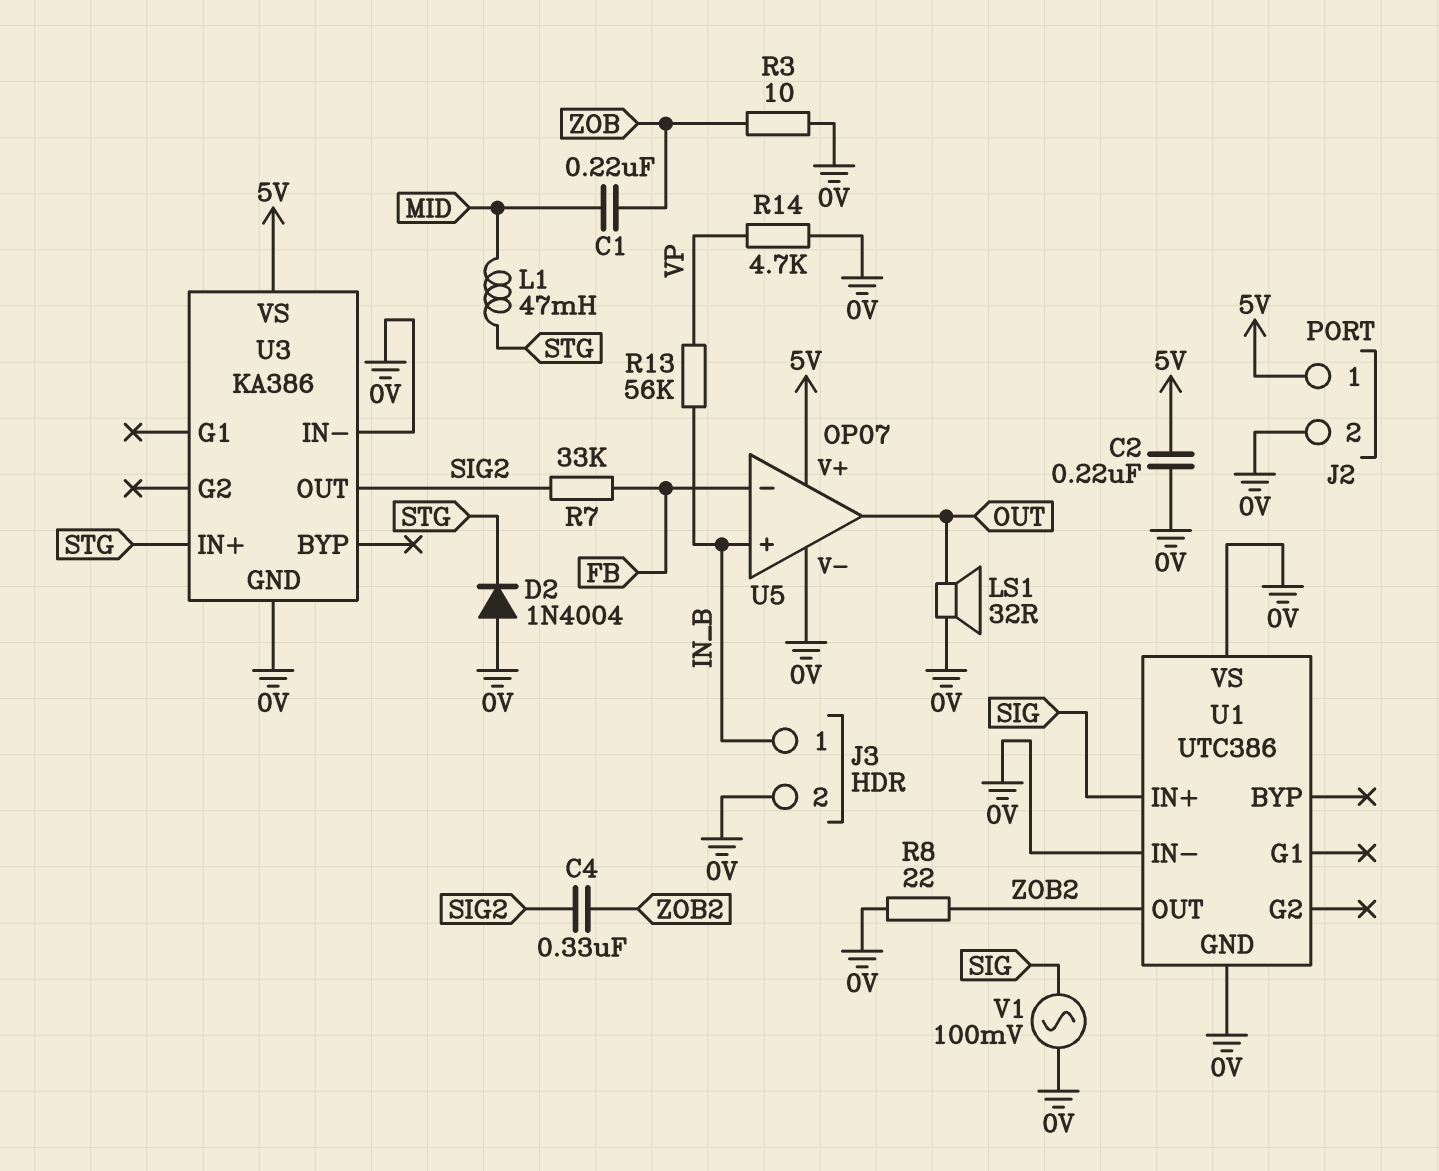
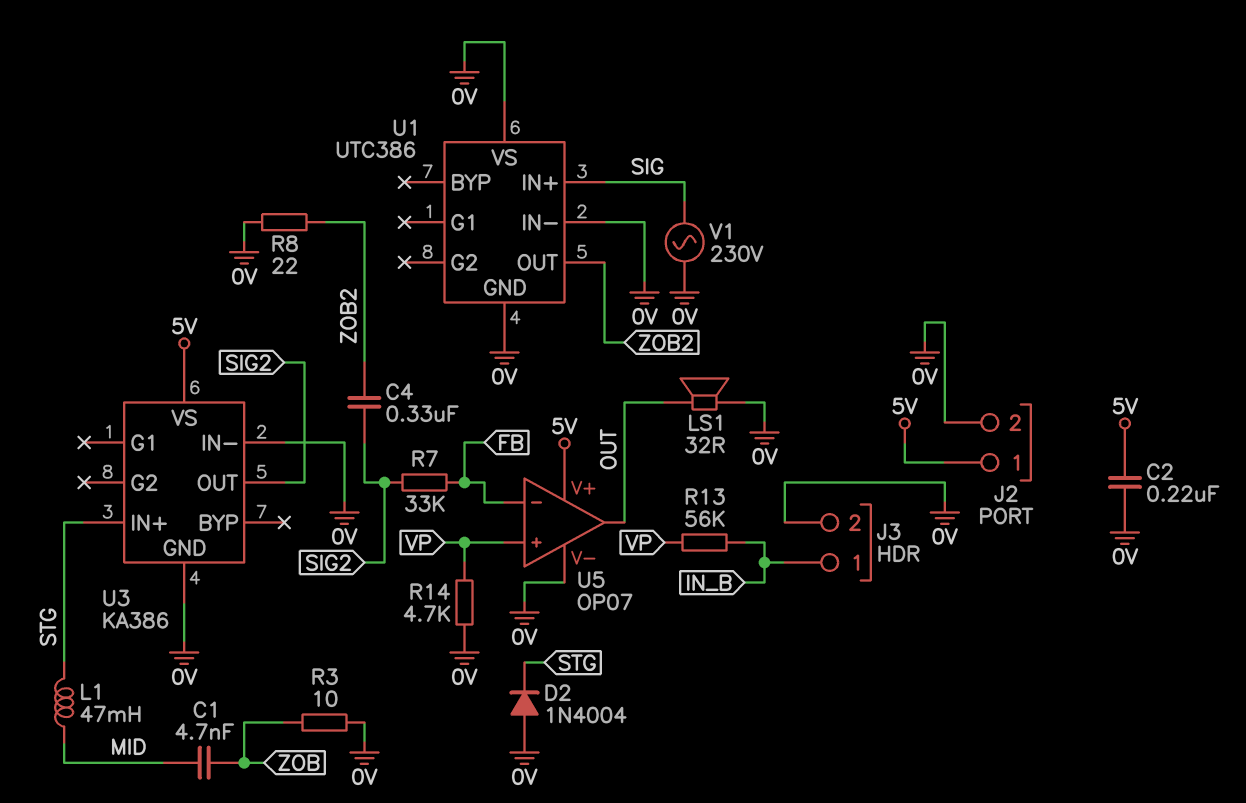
C1: 220nF (MID, ZOB) -> 4.7nF (MID, ZOB)
U5 pin in+: IN_B -> VP
V1: AC 100mV (0V, SIG) -> AC 230V (0V, SIG)

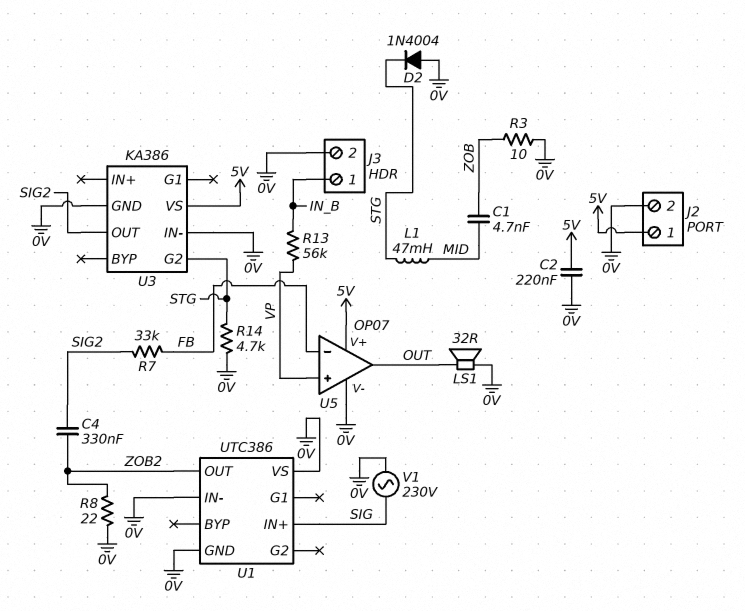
R14: 4.7k (0V, VP) -> 4.7k (0V, STG)
U3 pin G2: none -> STG
U3 pin IN+: STG -> none

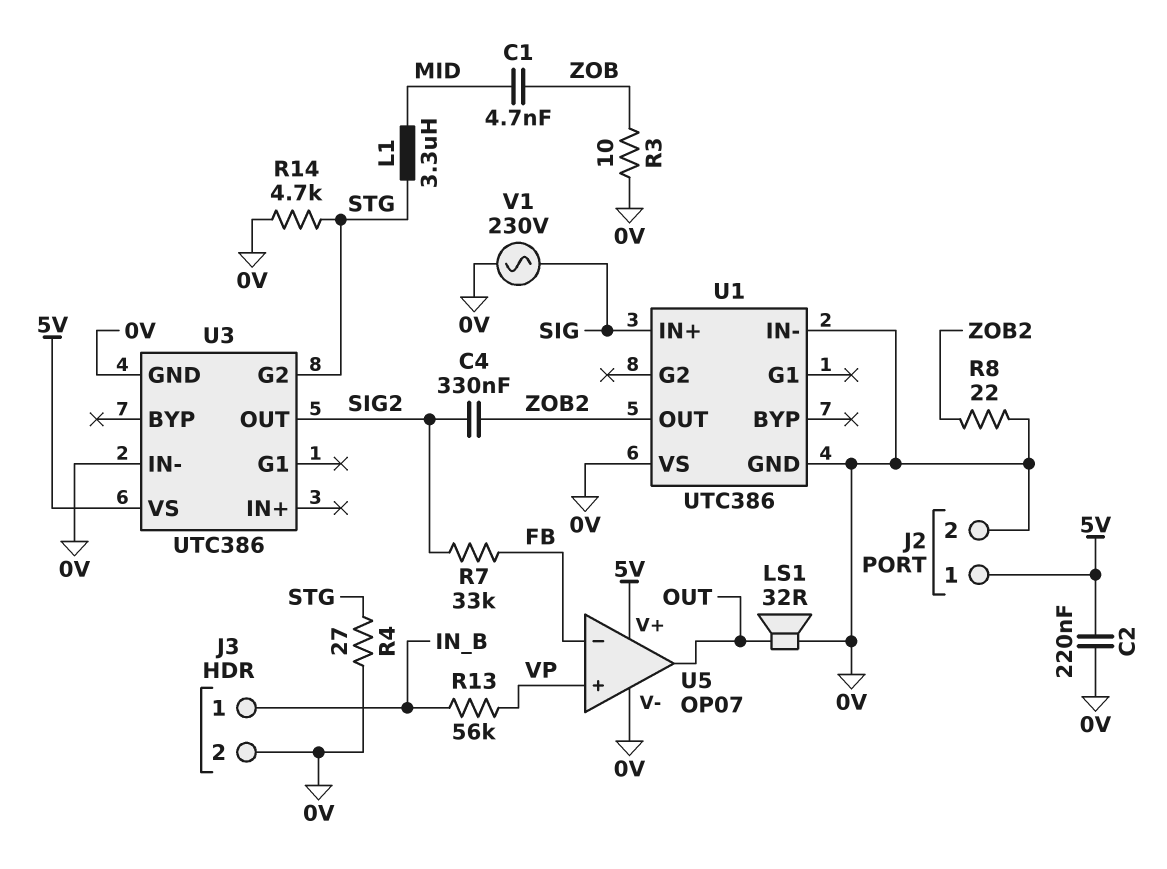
D2: diode 1N4004 (A 0V, K STG) -> none
L1: 47mH (MID, STG) -> 3.3uH (MID, STG)
R4: none -> 27 (0V, STG)
U3: KA386 -> UTC386

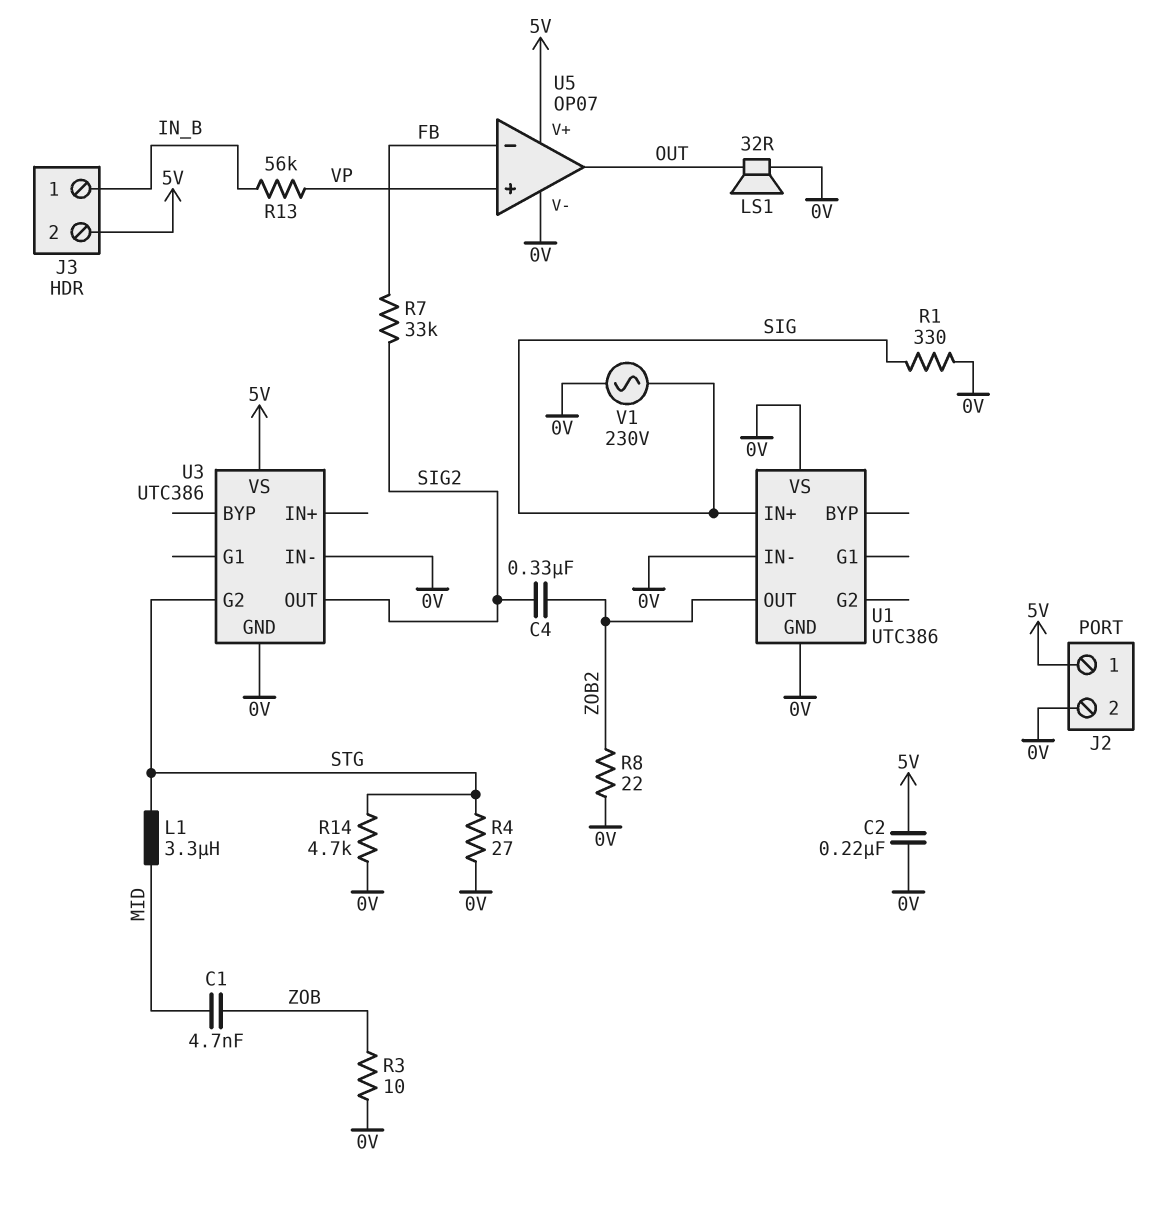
J3 pin 2: 0V -> 5V
R1: none -> 330 (0V, SIG)

